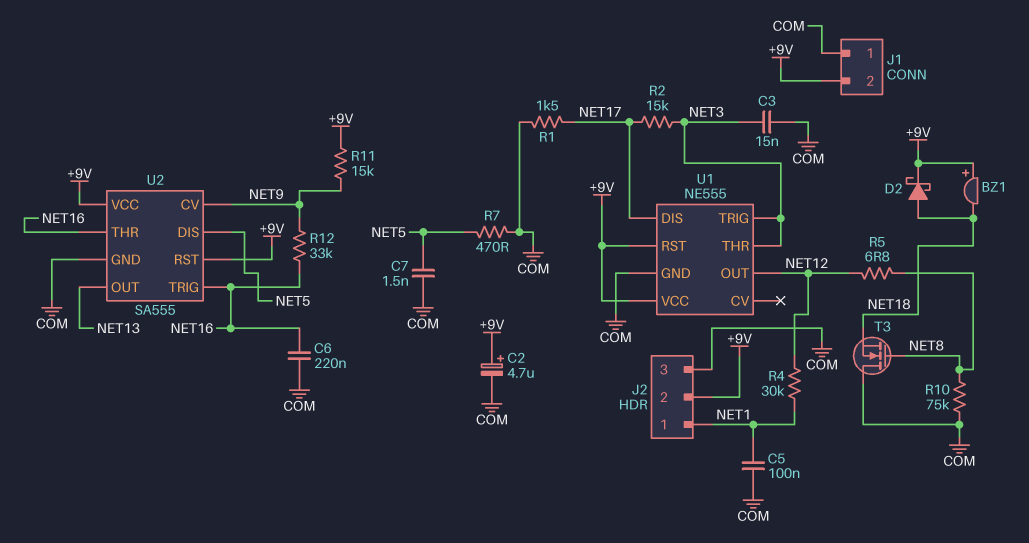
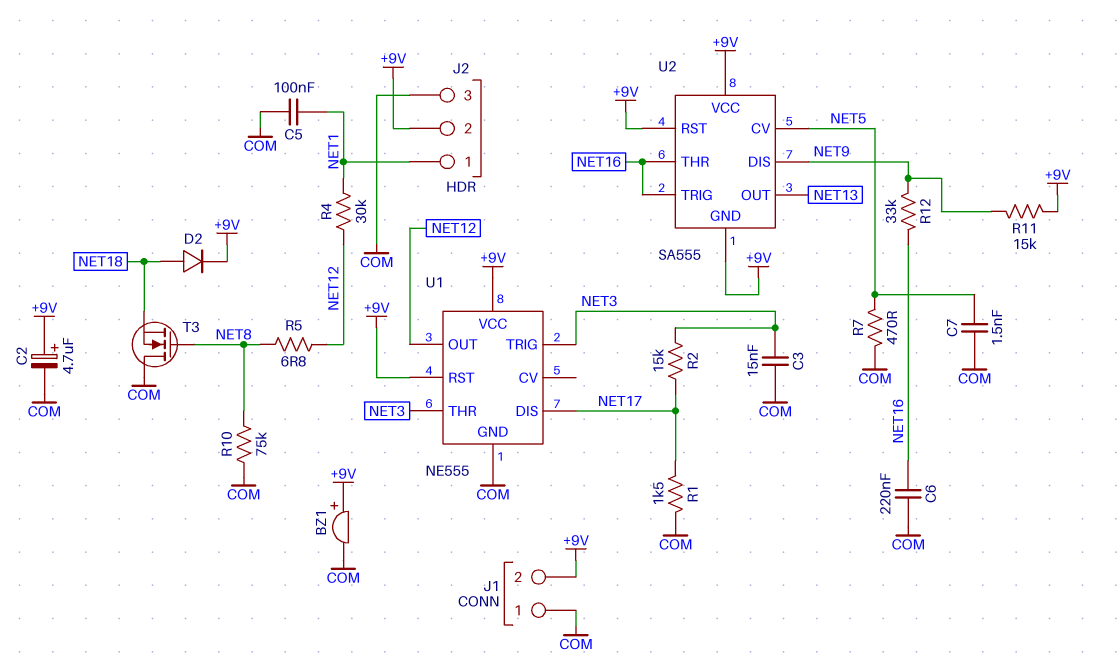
BZ1: buzzer (plus +9V, minus NET18) -> buzzer (plus +9V, minus COM)
D2: schottky (A NET18, K +9V) -> diode (A NET18, K +9V)
U2 pin CV: NET9 -> NET5
U2 pin DIS: NET5 -> NET9
U2 pin GND: COM -> +9V

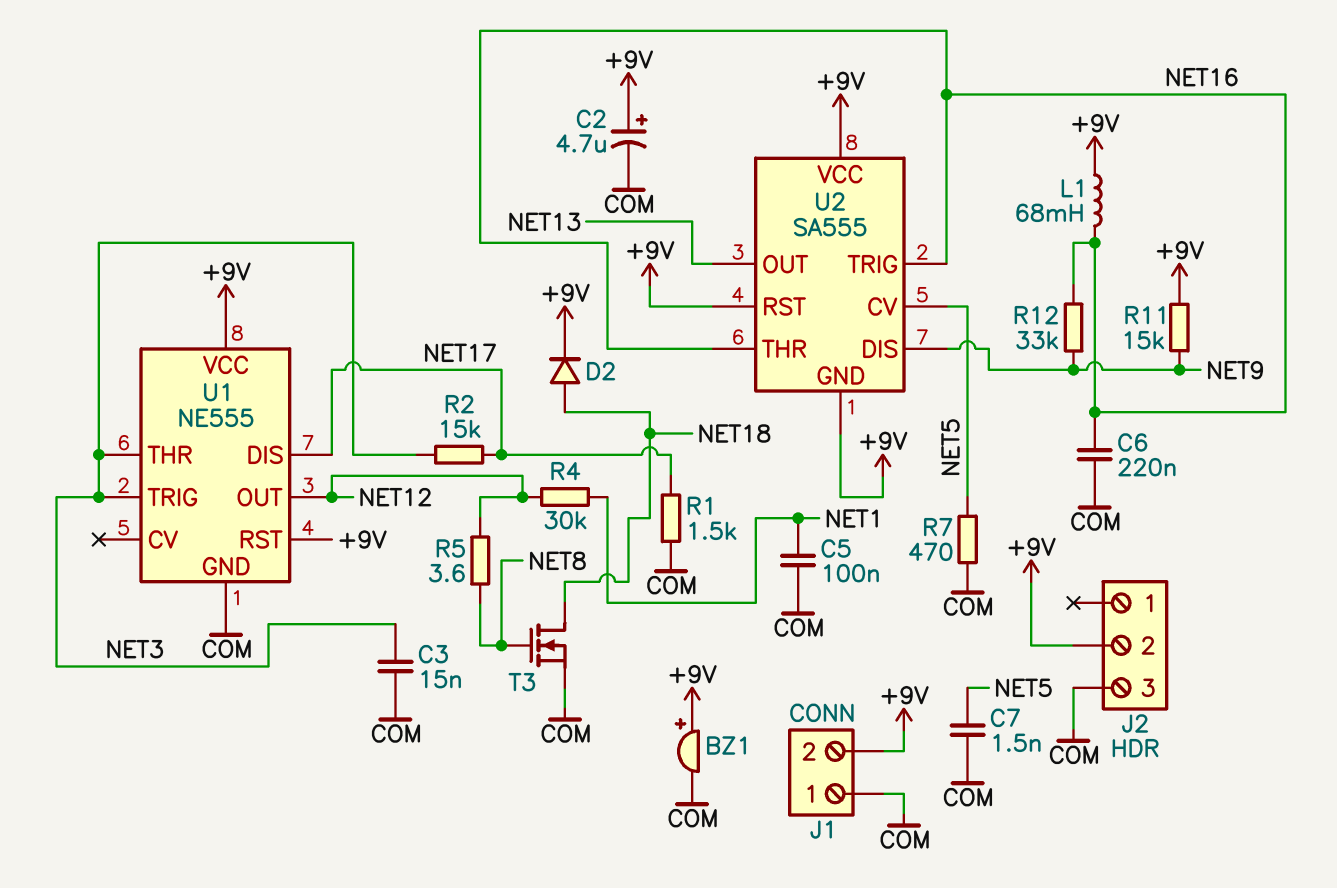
J2 pin 1: NET1 -> none
L1: none -> 68mH (+9V, NET16)
R5: 6.8 (NET8, NET12) -> 3.6 (NET8, NET12)
R10: 75k (COM, NET8) -> none
T3: NMOS (G NET8, D COM, S NET18) -> NMOS (G NET8, D NET18, S COM)

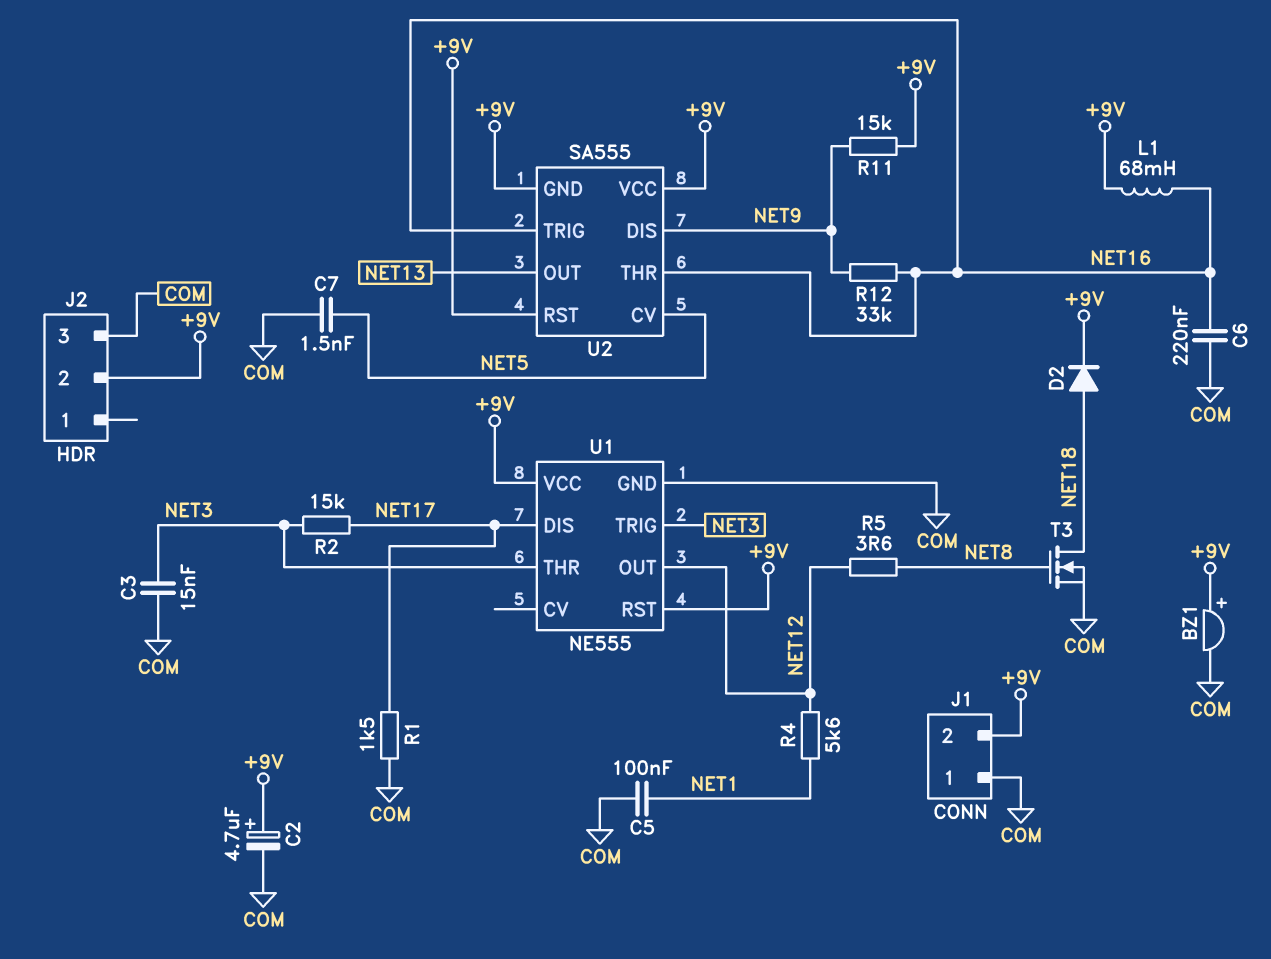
R4: 30k (NET1, NET12) -> 5.6k (NET1, NET12)
R7: 470 (COM, NET5) -> none

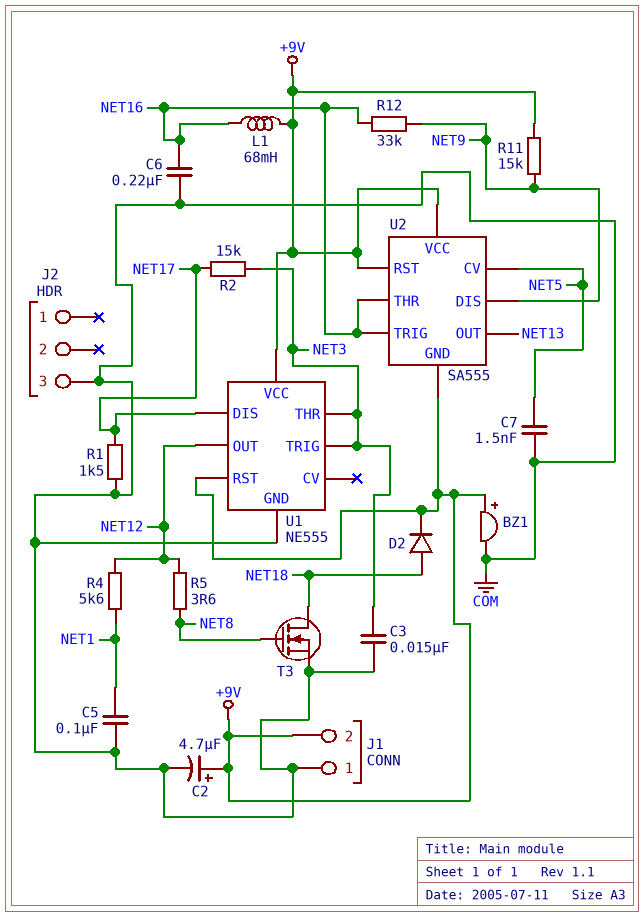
J2 pin 2: +9V -> none

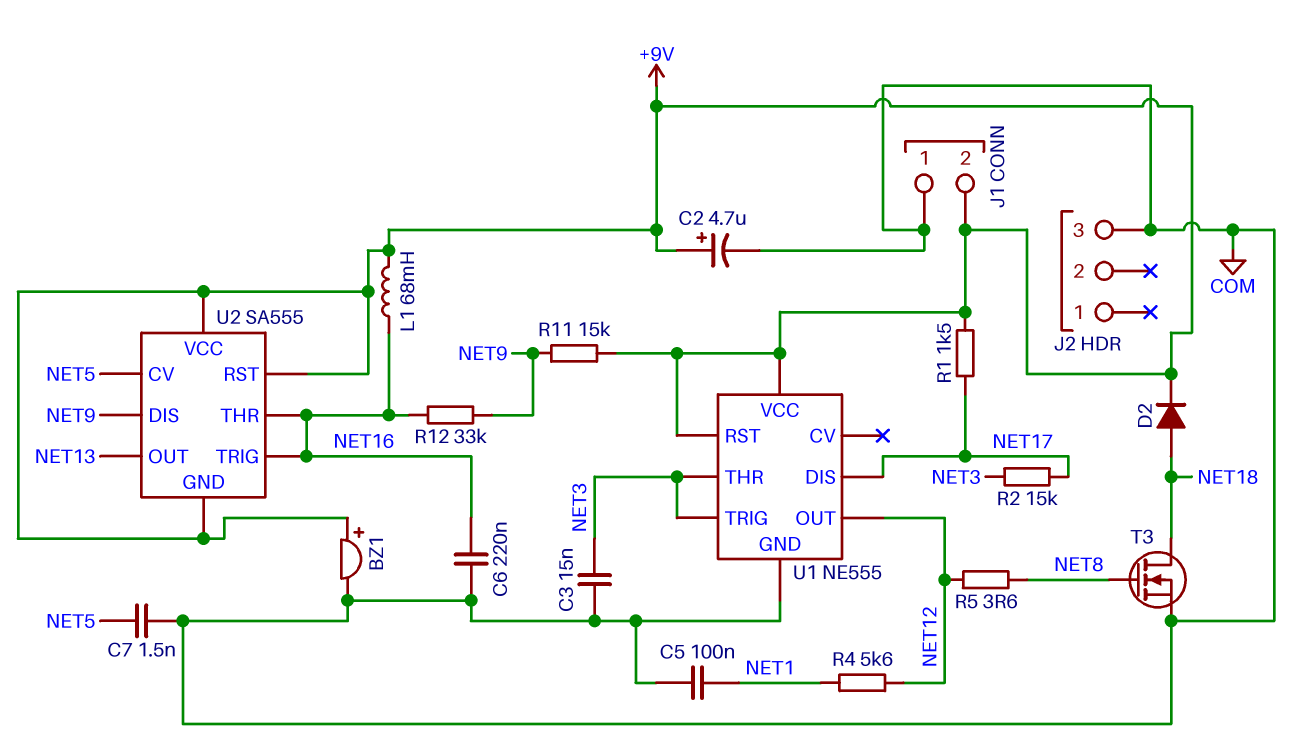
R1: 1.5k (COM, NET17) -> 1.5k (+9V, NET17)

